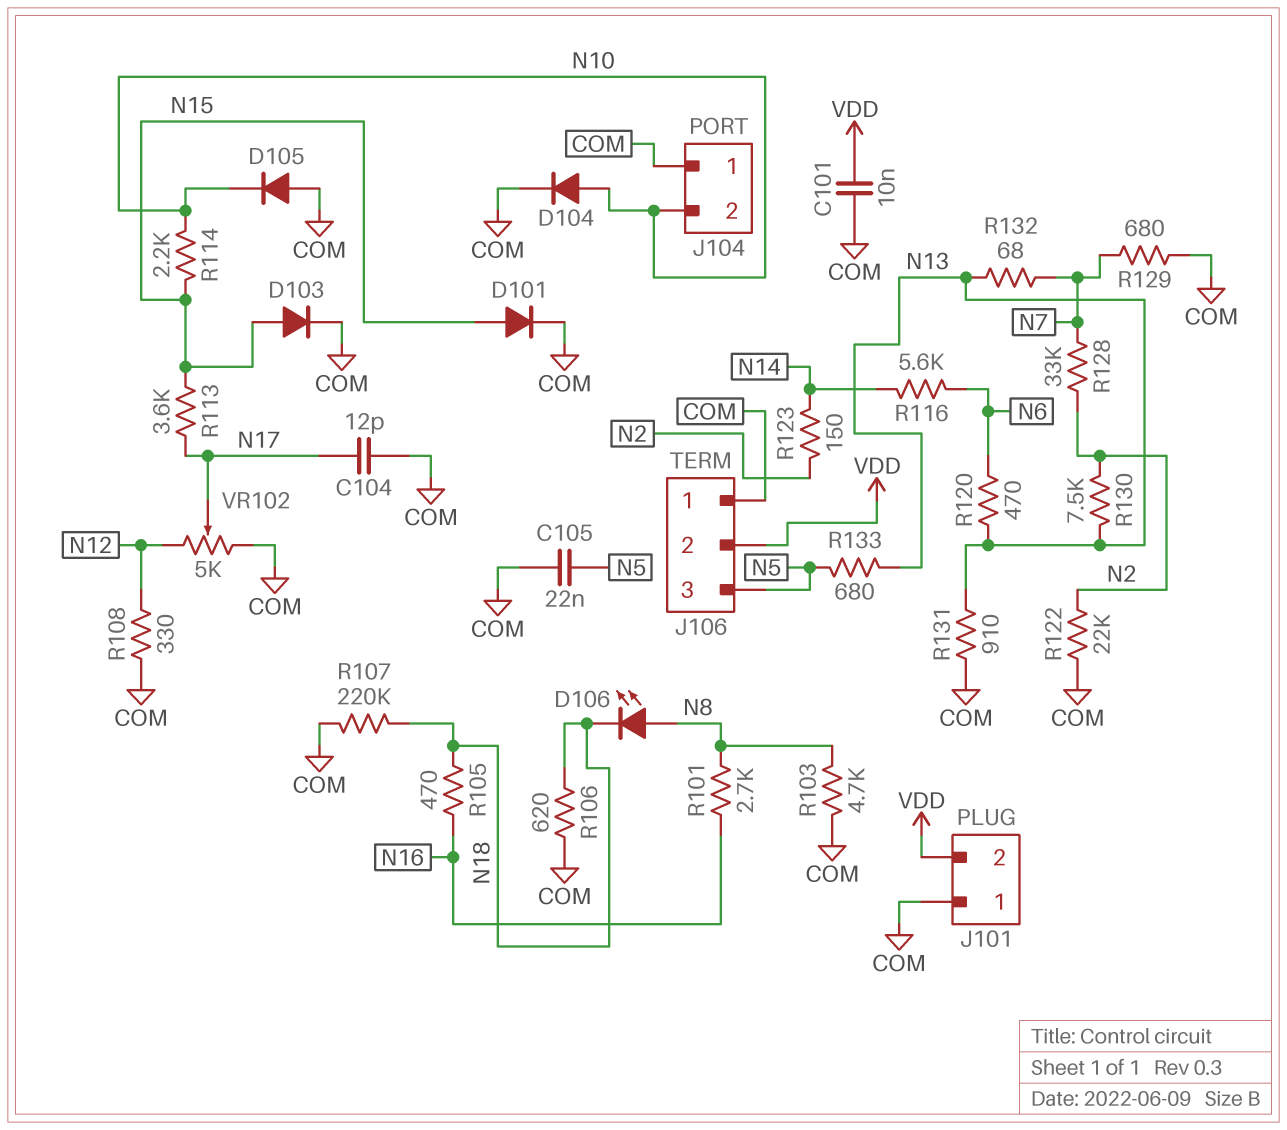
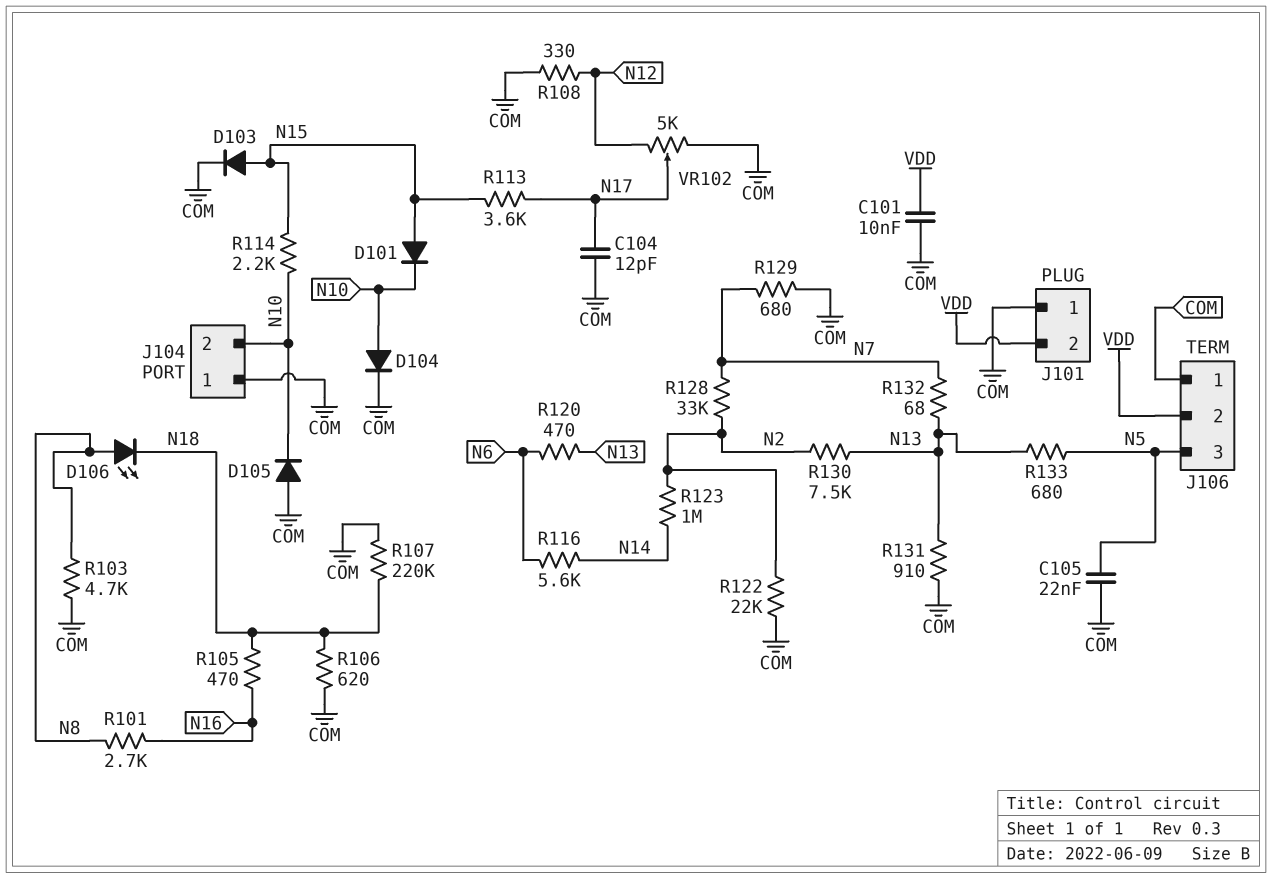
D101: diode (A N15, K COM) -> diode (A N15, K N10)
R123: 150 (N2, N14) -> 1M (N2, N14)

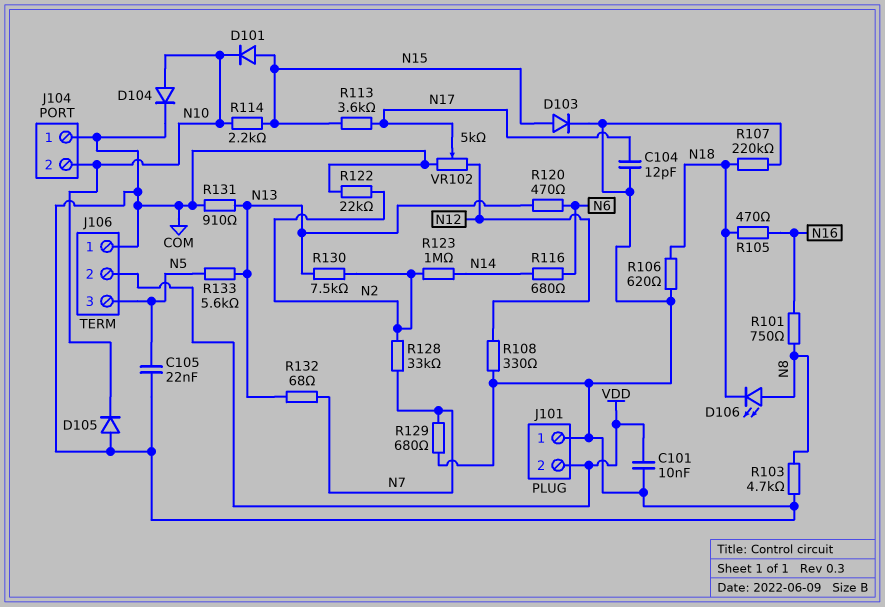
R101: 2.7k (N8, N16) -> 750 (N8, N16)
R116: 5.6k (N6, N14) -> 680 (N6, N14)
R133: 680 (N5, N13) -> 5.6k (N5, N13)

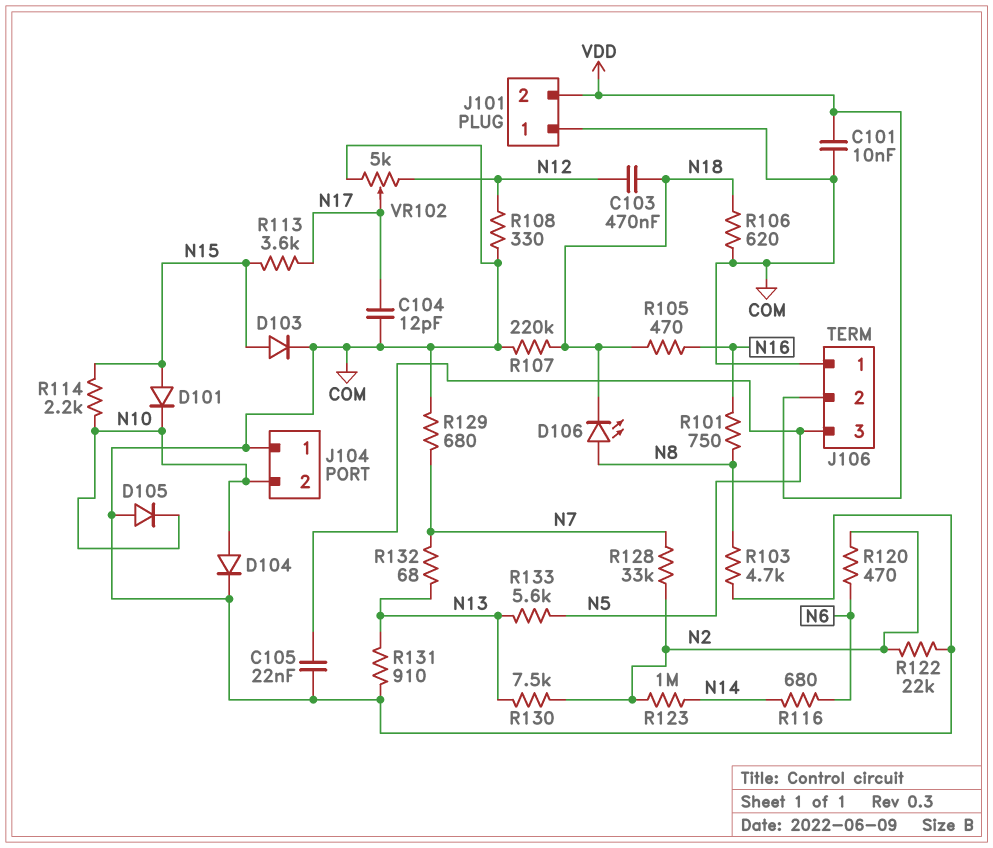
C103: none -> 470nF (N12, N18)
R120: 470 (N6, N13) -> 470 (N2, N6)

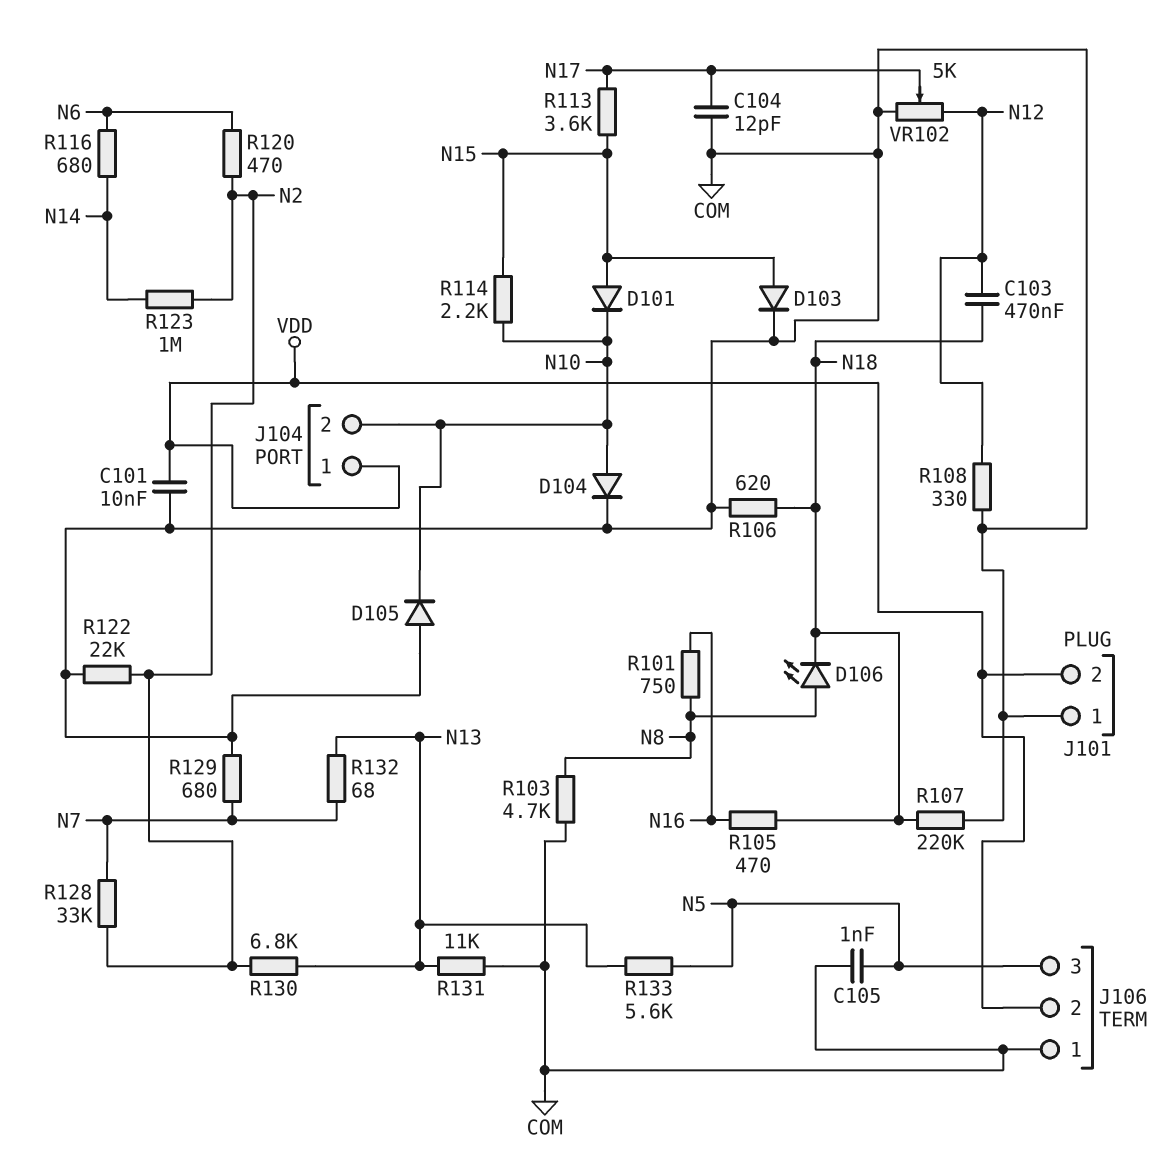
C105: 22nF (COM, N5) -> 1nF (COM, N5)
J104 pin 1: COM -> VDD
R130: 7.5k (N2, N13) -> 6.8k (N2, N13)
R131: 910 (COM, N13) -> 11k (COM, N13)

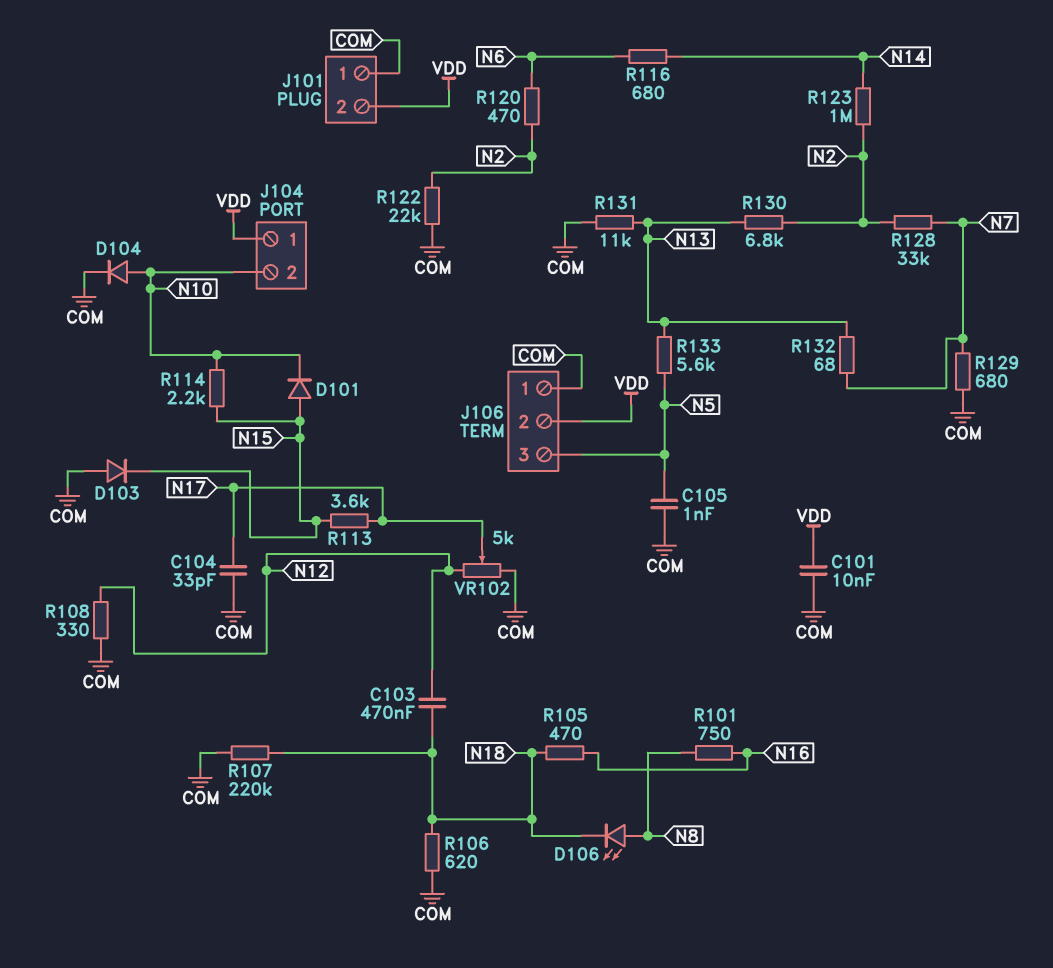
C104: 12pF (COM, N17) -> 33pF (COM, N17)
D103: diode (A N15, K COM) -> diode (A COM, K N15)
D105: diode (A COM, K N10) -> none
R103: 4.7k (COM, N8) -> none

